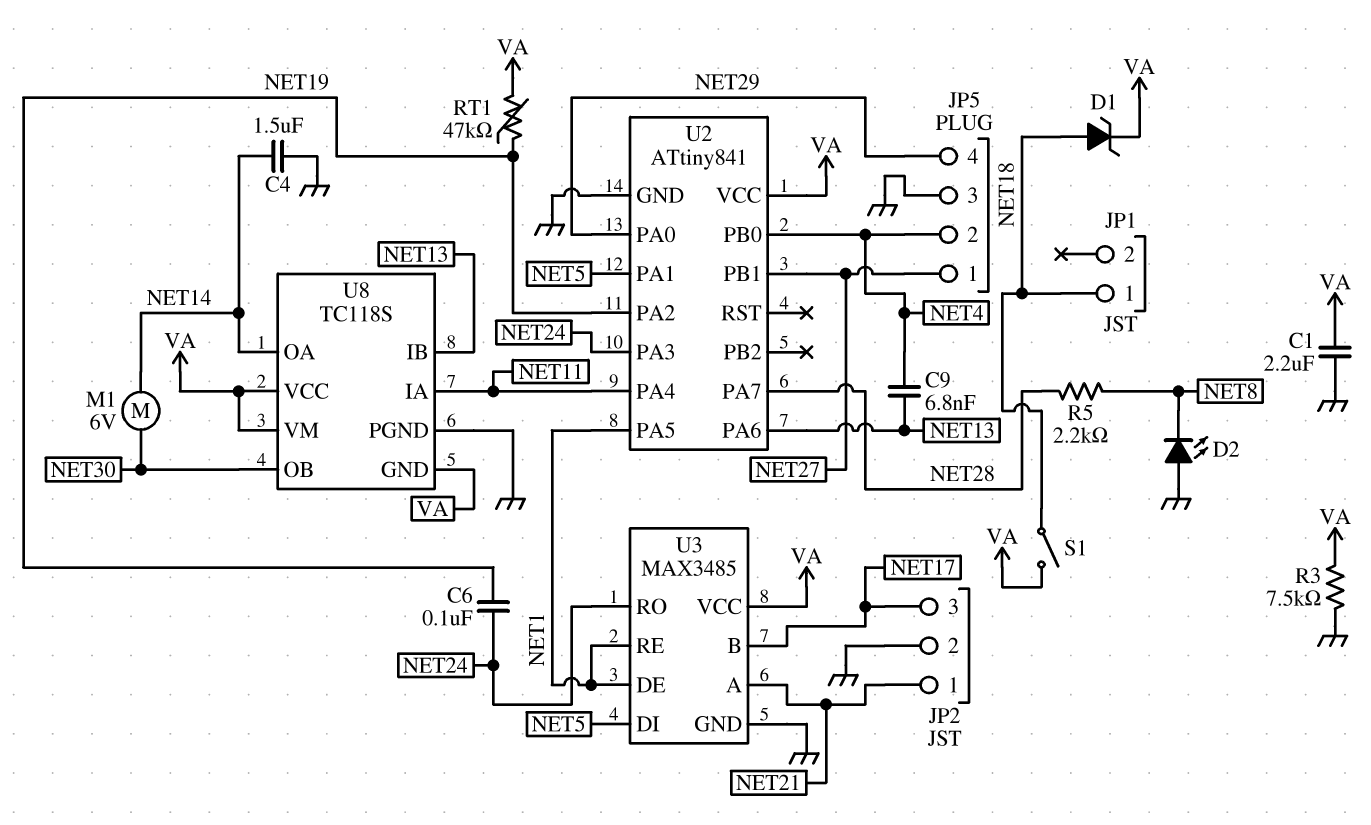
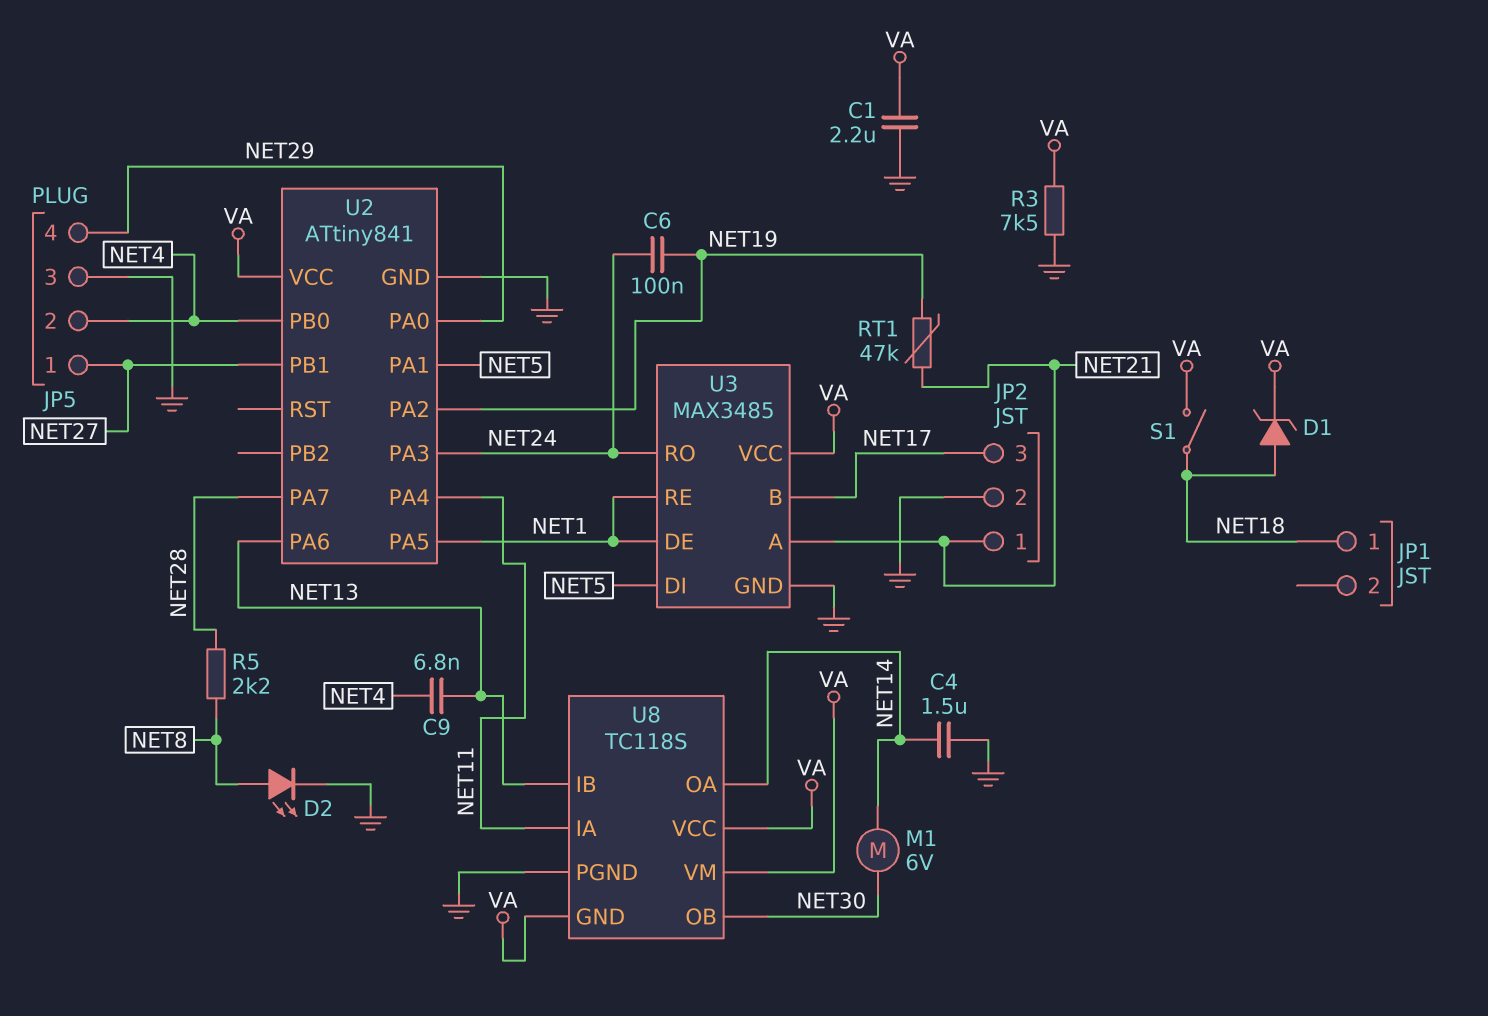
D2: LED (A GND, K NET8) -> LED (A NET8, K GND)
RT1: 47k (NET19, VA) -> 47k (NET19, NET21)

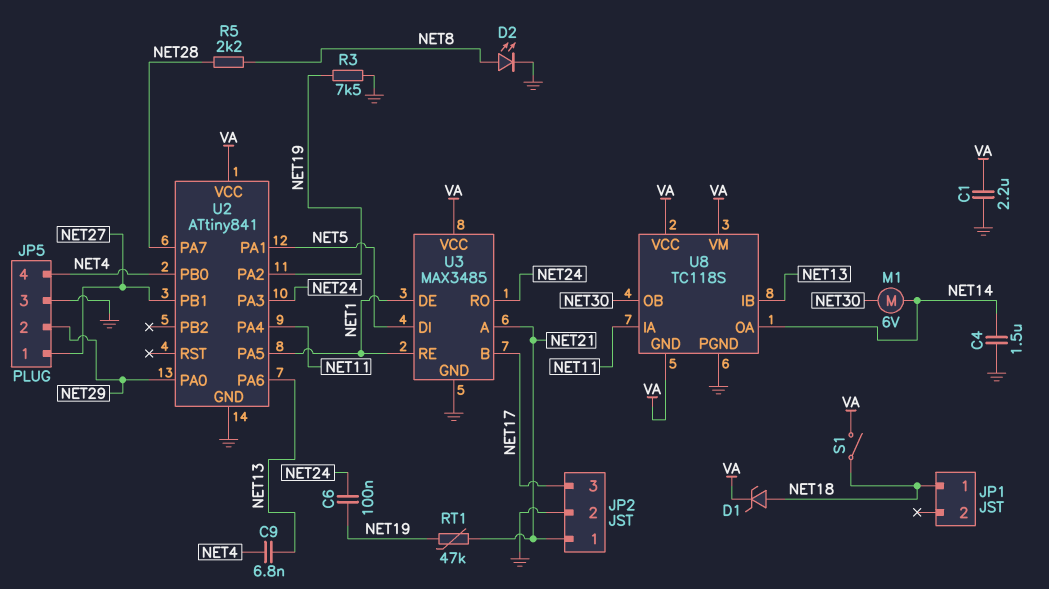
JP5 pin 2: NET4 -> NET29
JP5 pin 4: NET29 -> NET4
R3: 7.5k (GND, VA) -> 7.5k (GND, NET19)

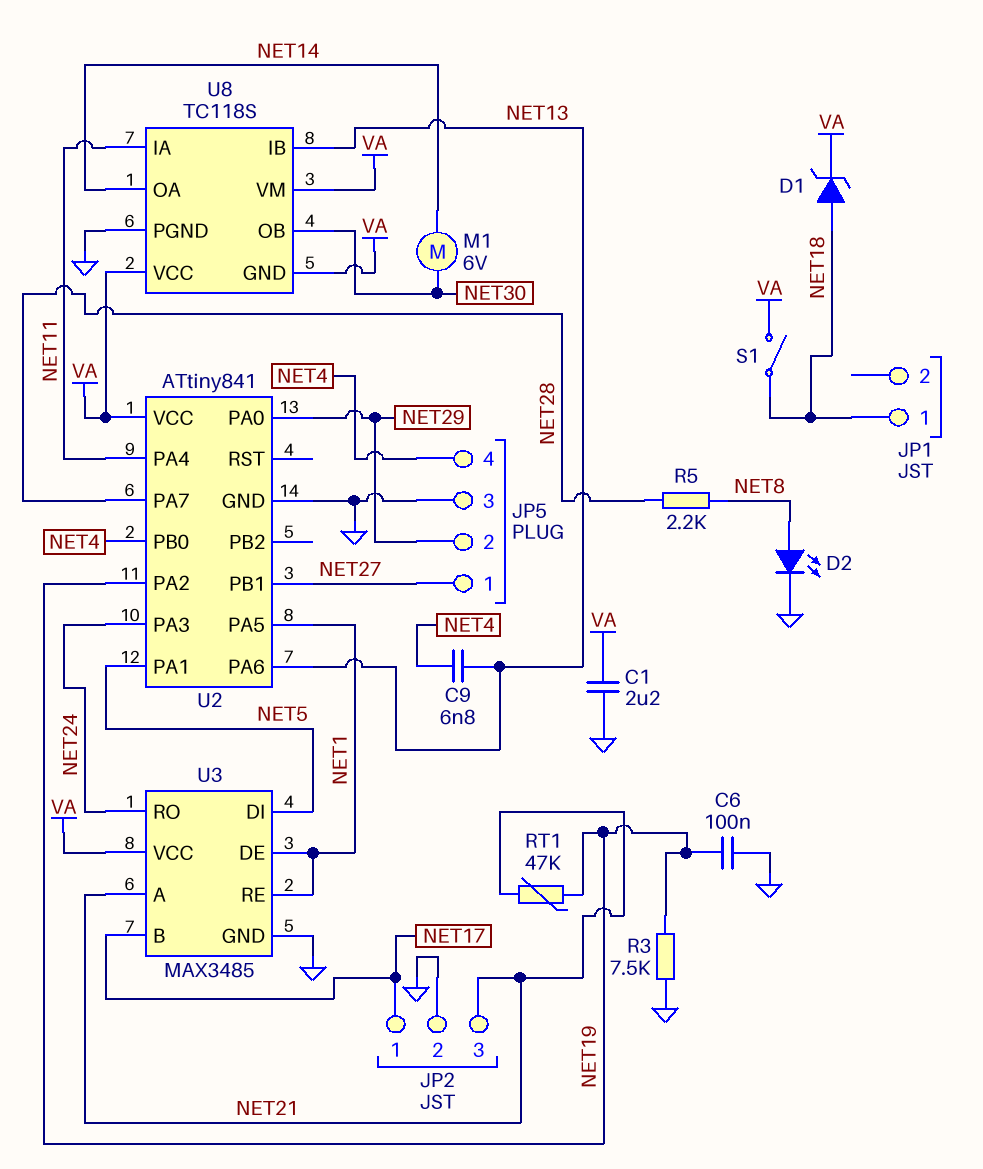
C4: 1.5uF (GND, NET14) -> none
C6: 100nF (NET19, NET24) -> 100nF (GND, NET19)
JP2 pin 1: NET21 -> NET17
JP2 pin 3: NET17 -> NET21

